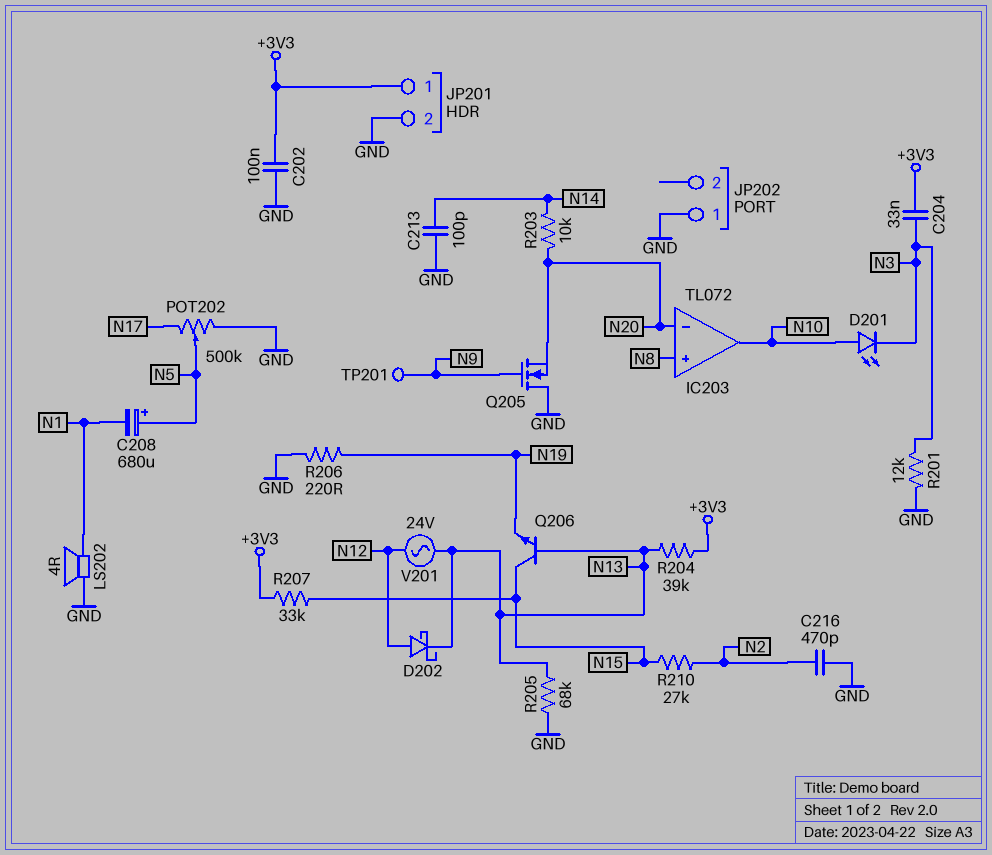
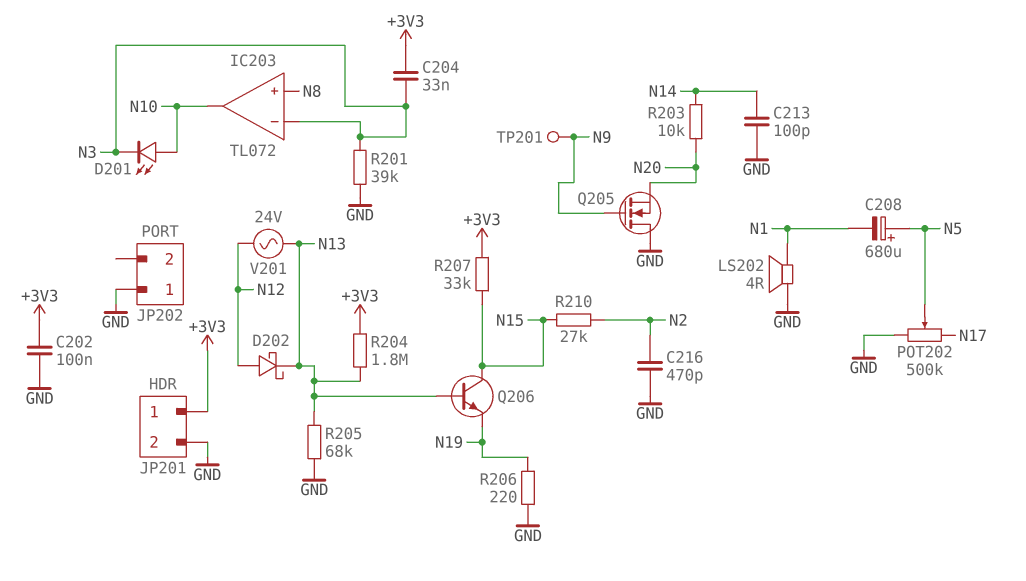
IC203 pin in-: N20 -> N3
R201: 12k (GND, N3) -> 39k (GND, N3)
R204: 39k (+3V3, N13) -> 1.8M (+3V3, N13)

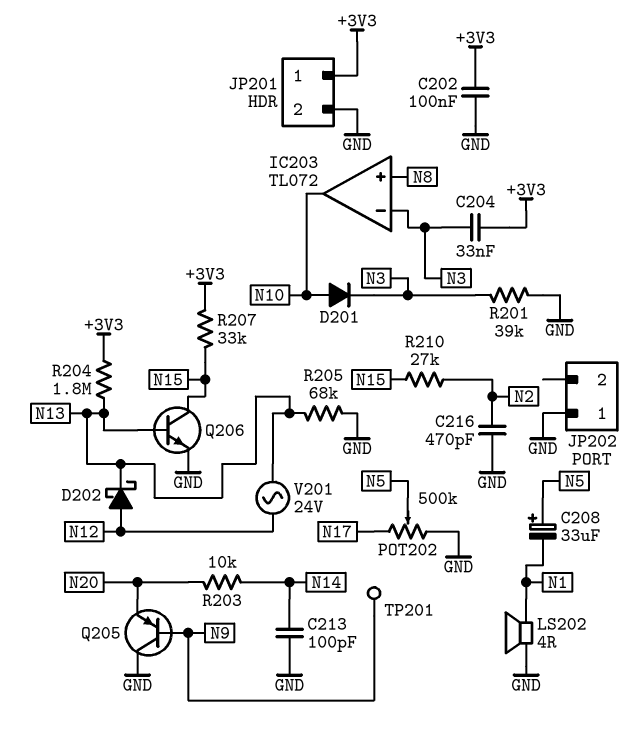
C208: 680uF (plus N5, minus N1) -> 33uF (plus N5, minus N1)
D201: LED (A N10, K N3) -> diode (A N10, K N3)
Q205: NMOS (G N9, D GND, S N20) -> PNP (B N9, C GND, E N20)
Q206: NPN (B N13, C N15, E N19) -> NPN (B N13, C N15, E GND)
R206: 220 (GND, N19) -> none

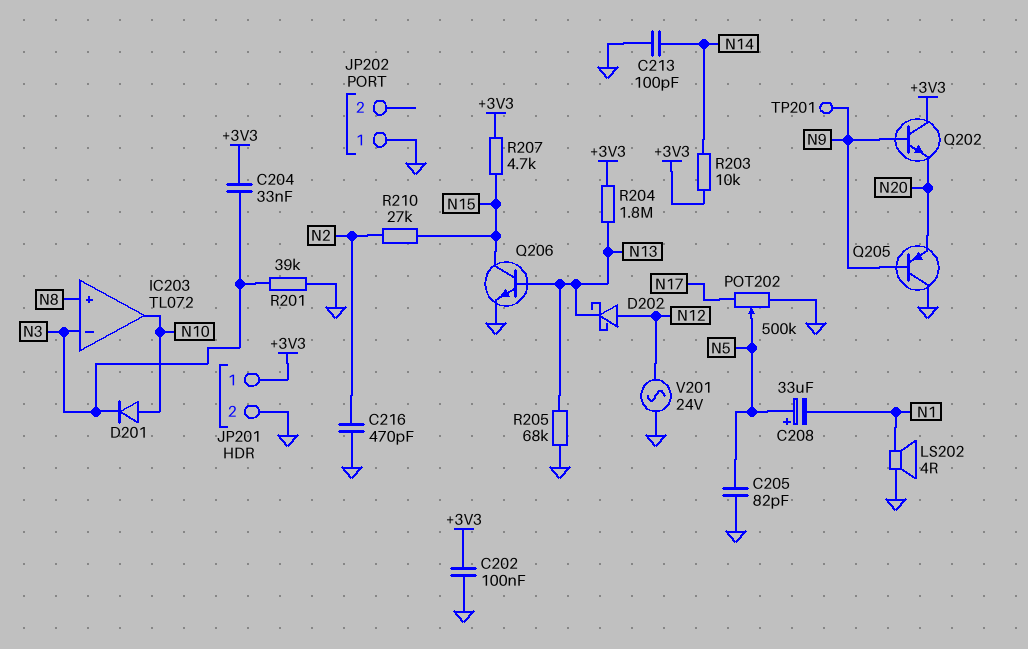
C205: none -> 82pF (GND, N5)
Q202: none -> NPN (B N9, C +3V3, E N20)
R203: 10k (N14, N20) -> 10k (+3V3, N14)
R207: 33k (+3V3, N15) -> 4.7k (+3V3, N15)
V201: AC 24V (N12, N13) -> AC 24V (GND, N12)

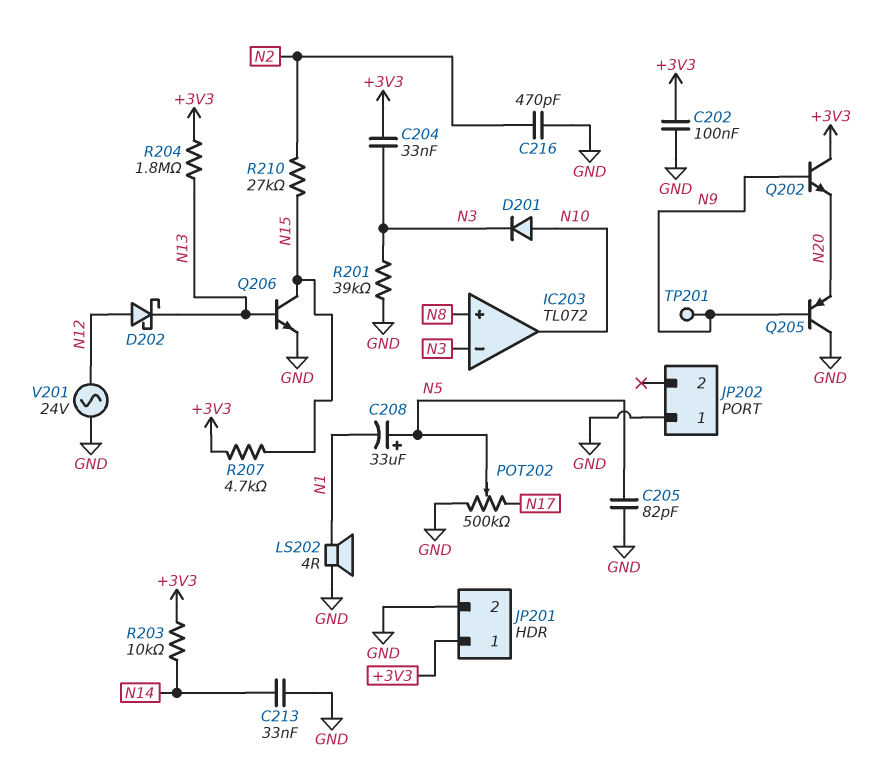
C213: 100pF (GND, N14) -> 33nF (GND, N14)
R205: 68k (GND, N13) -> none

